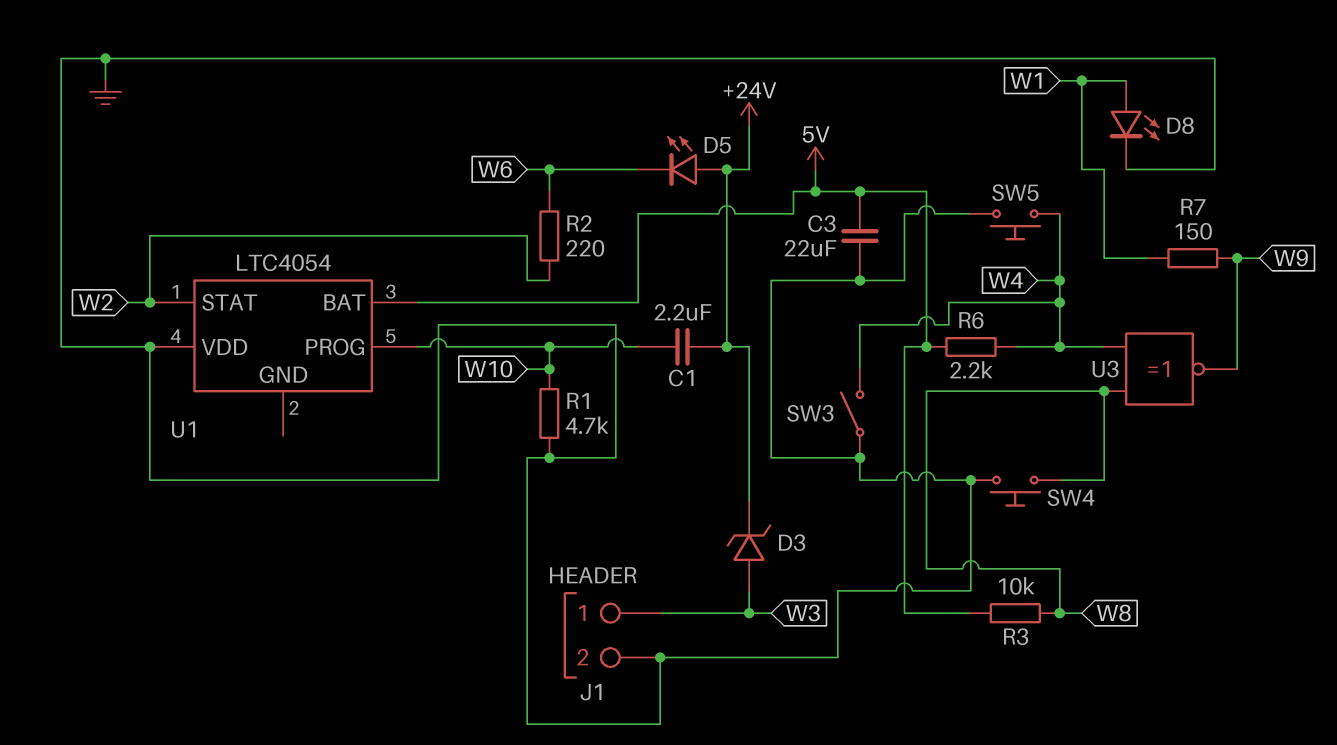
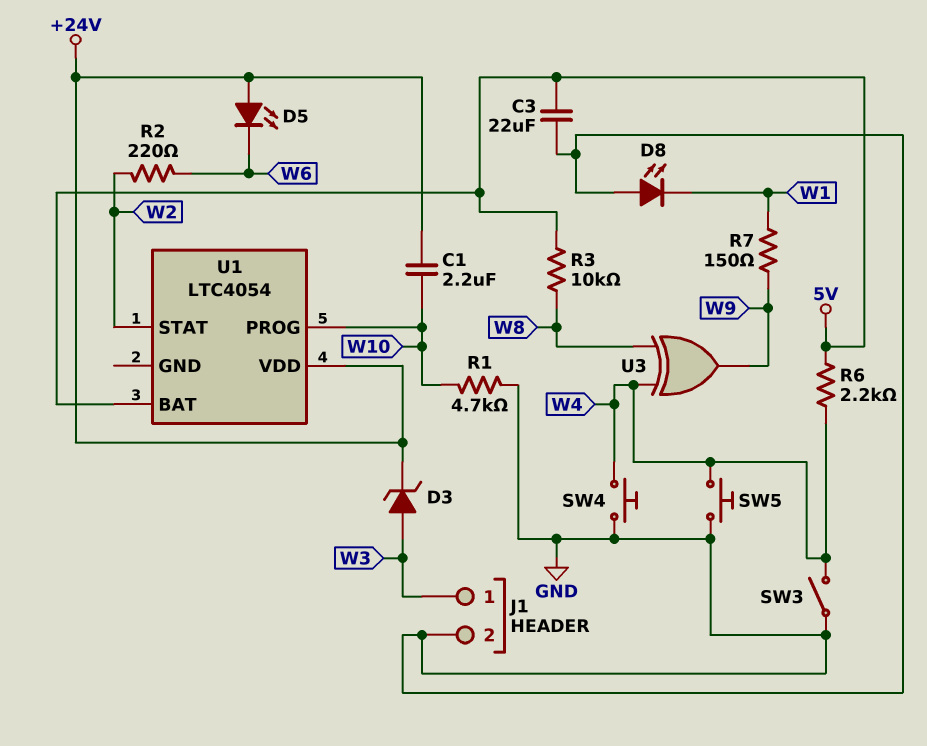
D8: LED (A W1, K GND) -> LED (A GND, K W1)
SW4: button (GND, W8) -> button (GND, W4)
U1 pin VDD: GND -> +24V
U3: XNOR (in W4, in W8, out W9) -> XOR (in W4, in W8, out W9)

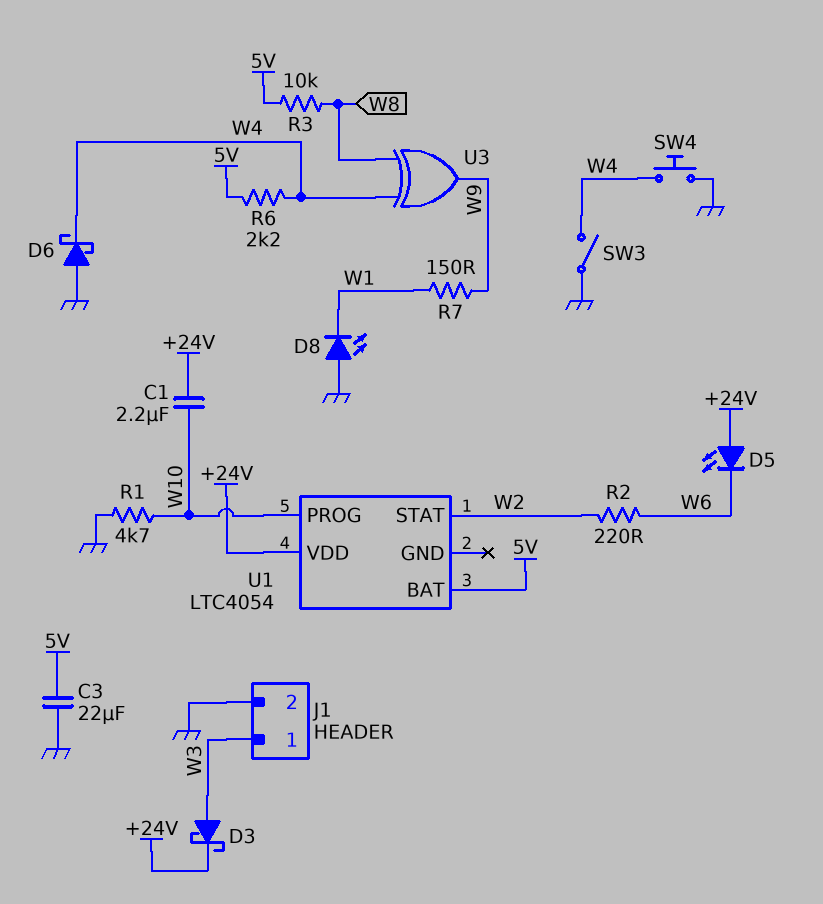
D3: zener (A W3, K +24V) -> schottky (A W3, K +24V)
D6: none -> schottky (A GND, K W4)
SW5: button (GND, W4) -> none

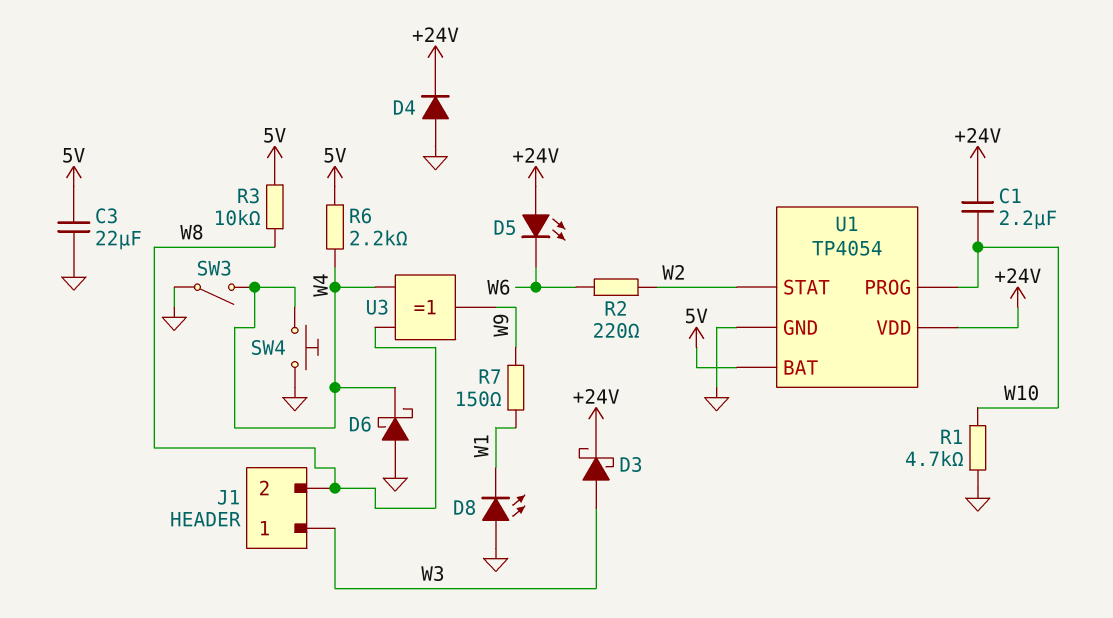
D4: none -> diode (A GND, K +24V)
J1 pin 2: GND -> W8
U1: LTC4054 -> TP4054
U1 pin GND: none -> GND

